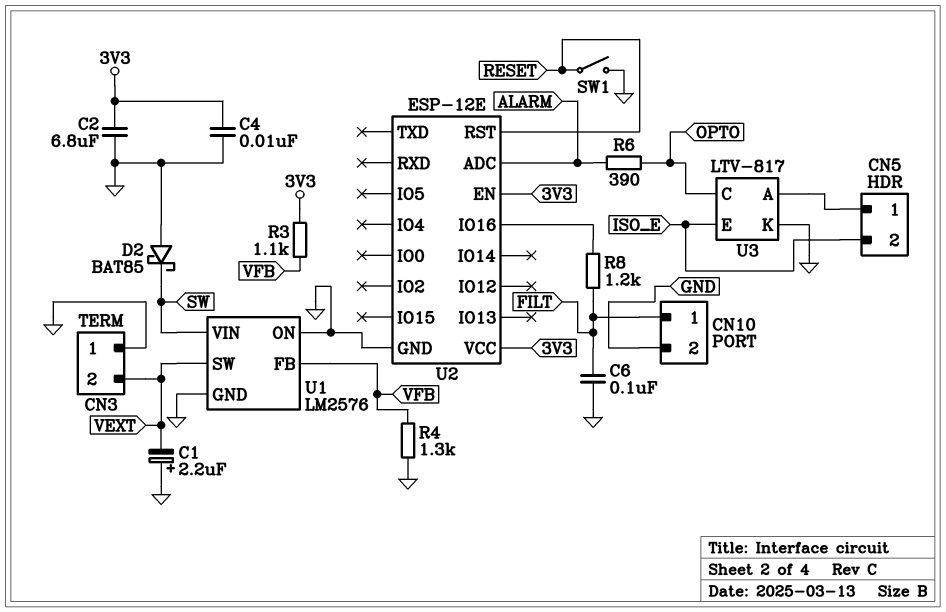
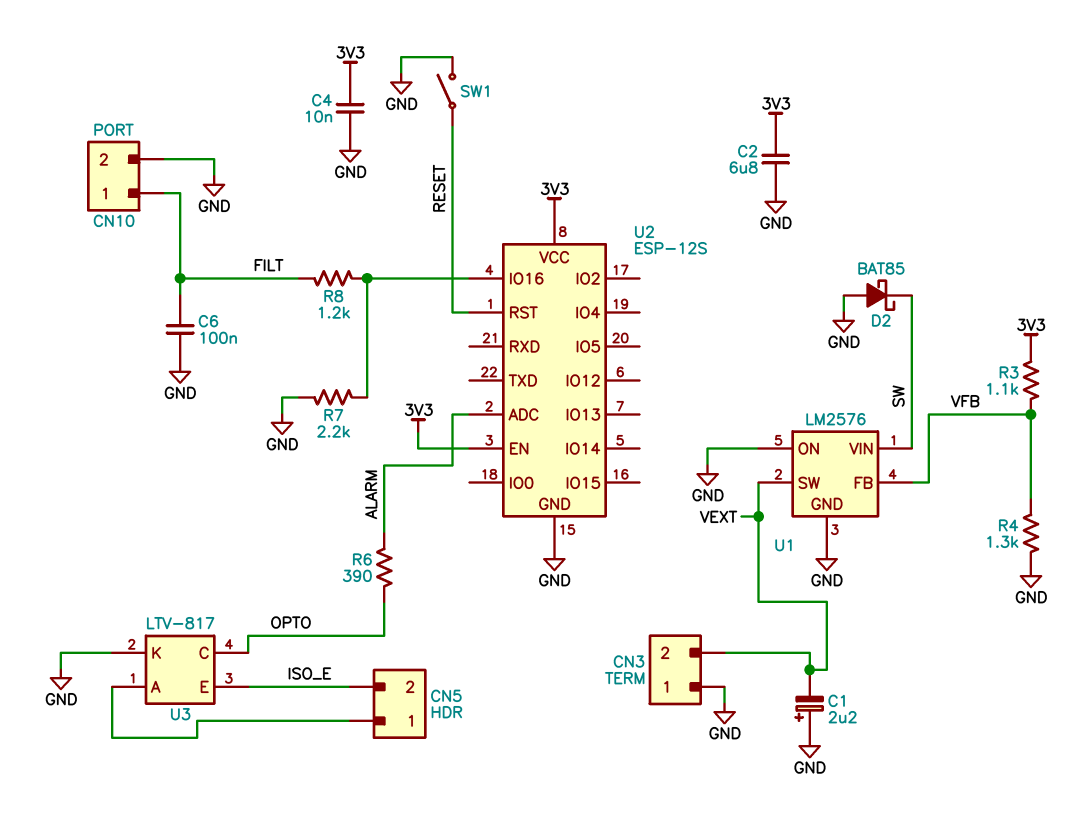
R7: none -> 2.2k (GND, U2/IO16)
U2: ESP-12E -> ESP-12S

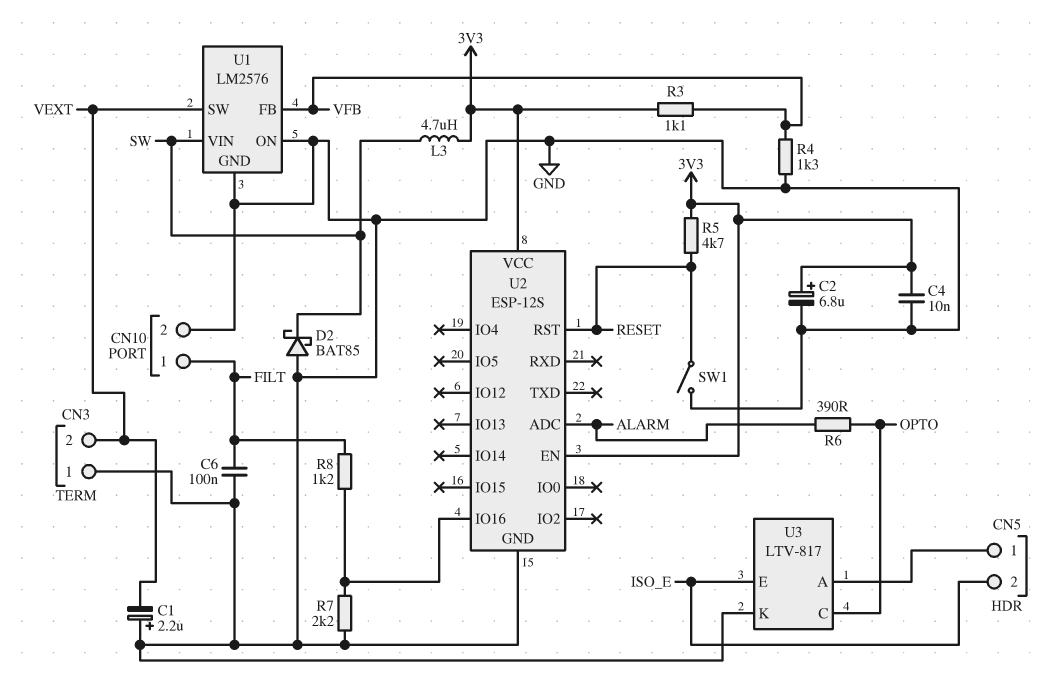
C2: 6.8uF (3V3, GND) -> 6.8uF (plus 3V3, minus GND)
L3: none -> 4.7uH (3V3, SW)
R5: none -> 4.7k (3V3, RESET)

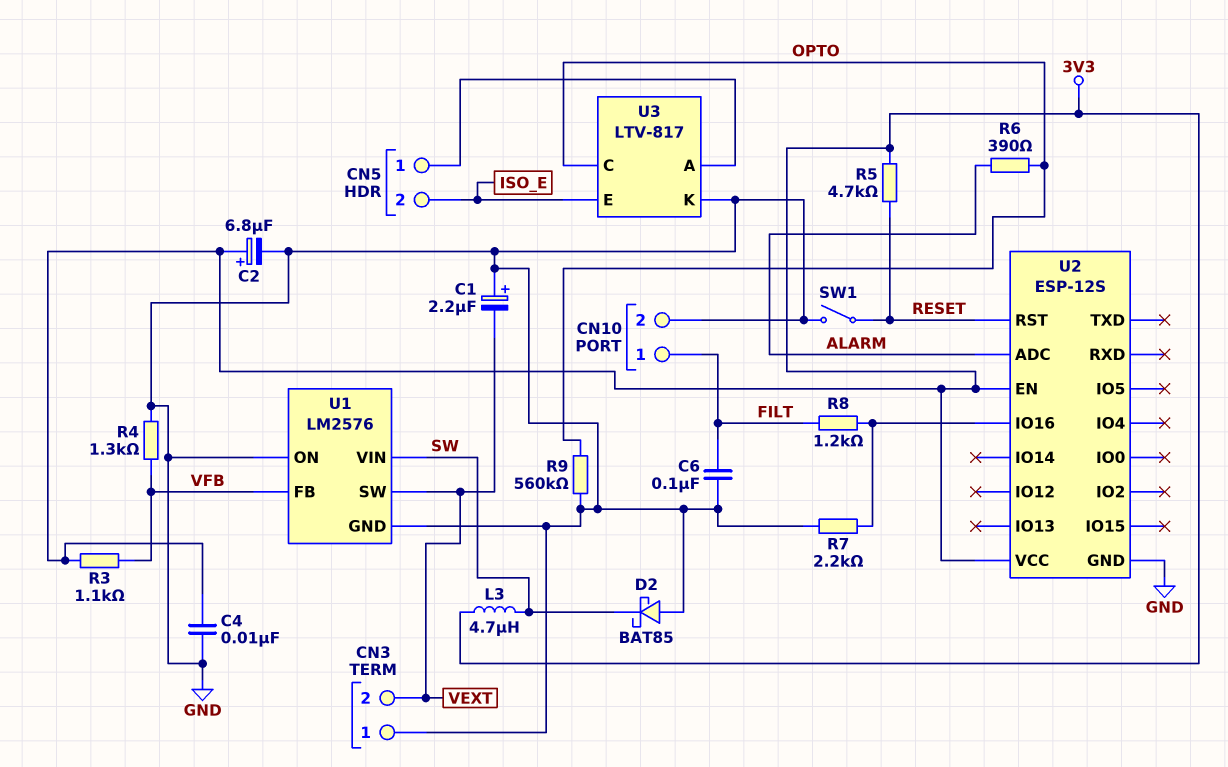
R9: none -> 560k (GND, OPTO)

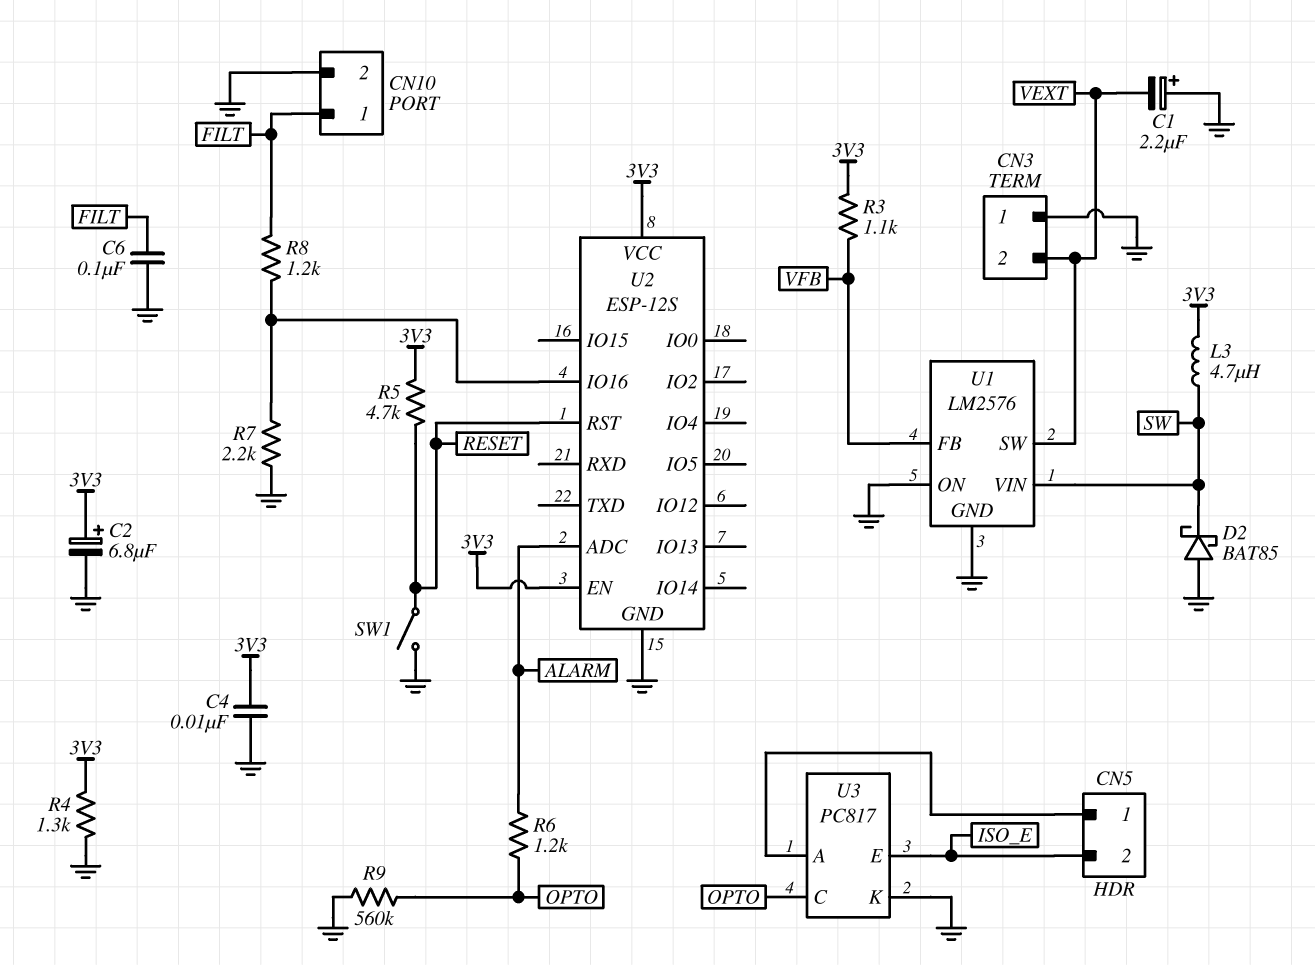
R4: 1.3k (GND, VFB) -> 1.3k (3V3, GND)
R6: 390 (ALARM, OPTO) -> 1.2k (ALARM, OPTO)
U3: LTV-817 -> PC817

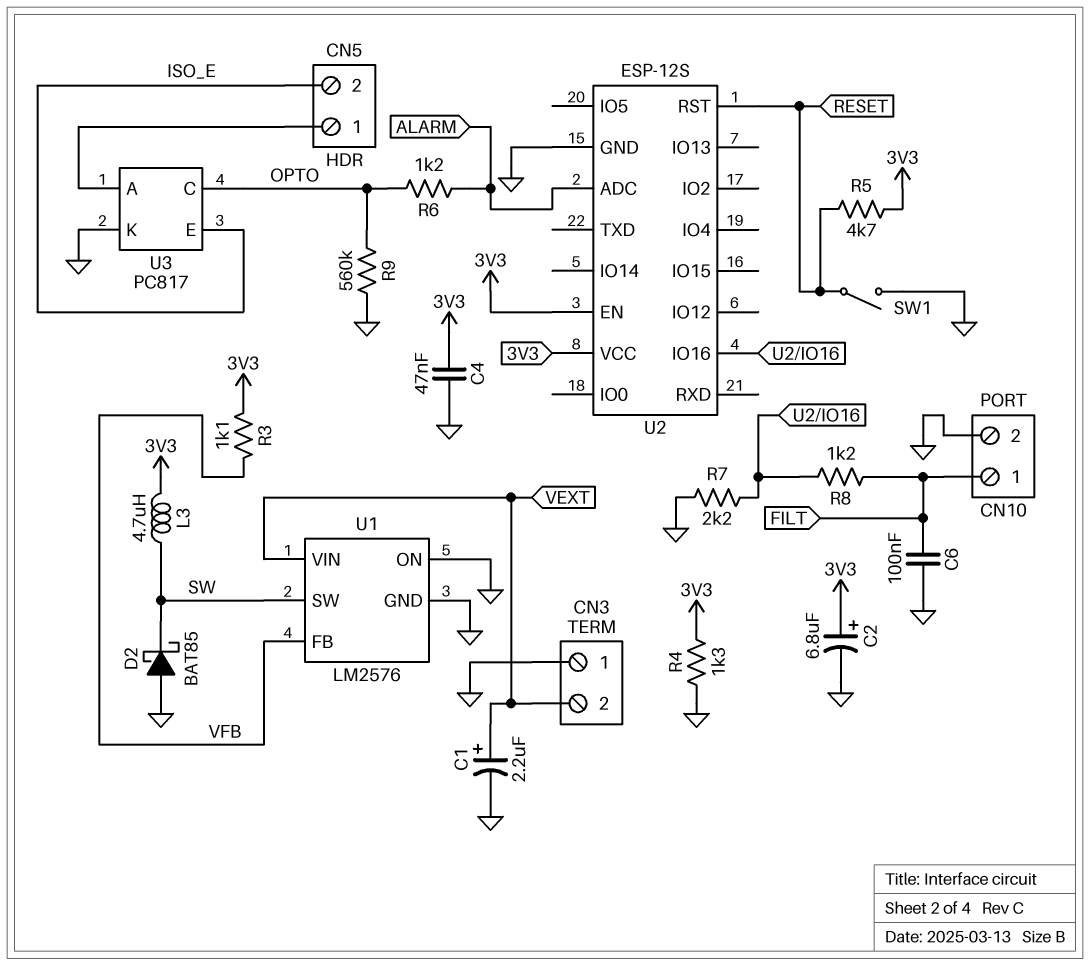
C1: 2.2uF (plus GND, minus VEXT) -> 2.2uF (plus VEXT, minus GND)
C4: 10nF (3V3, GND) -> 47nF (3V3, GND)
U1 pin SW: VEXT -> SW
U1 pin VIN: SW -> VEXT

